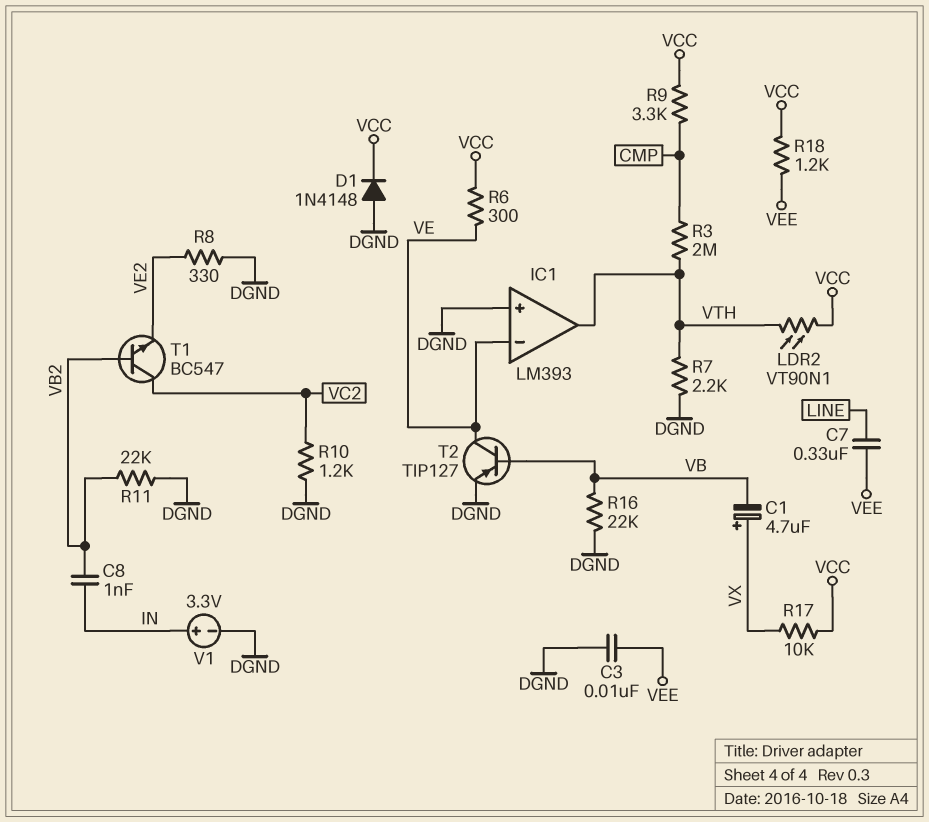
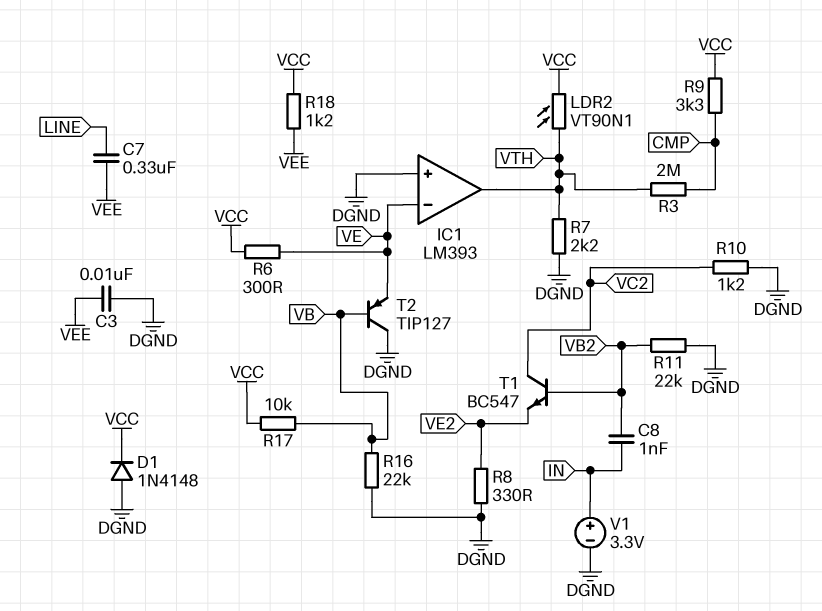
C1: 4.7uF (plus VX, minus VB) -> none
R17: 10k (VCC, VX) -> 10k (VB, VCC)
T2: PNP TIP127 (B VB, C VE, E DGND) -> PNP TIP127 (B VB, C DGND, E VE)

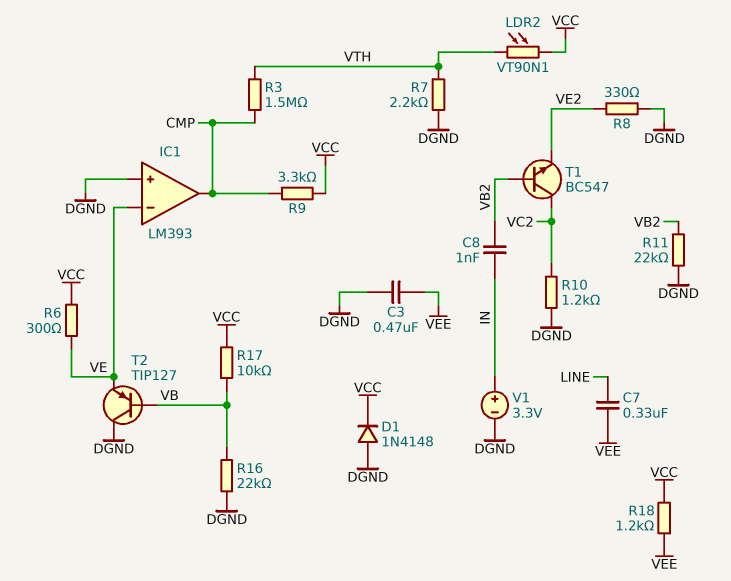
C3: 10nF (DGND, VEE) -> 470nF (DGND, VEE)
IC1 pin out: VTH -> CMP
R3: 2M (CMP, VTH) -> 1.5M (CMP, VTH)

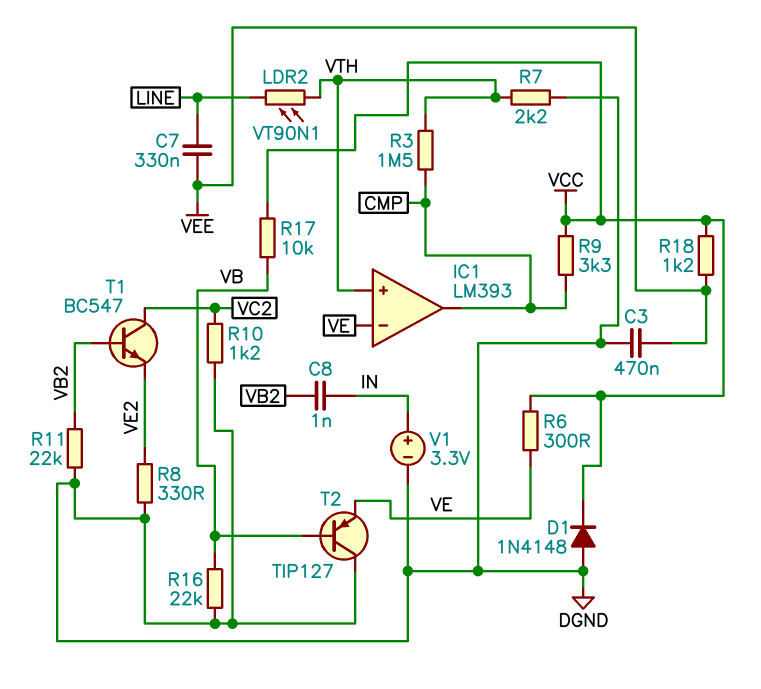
IC1 pin in+: DGND -> VTH
LDR2: VT90N1 (VCC, VTH) -> VT90N1 (LINE, VTH)

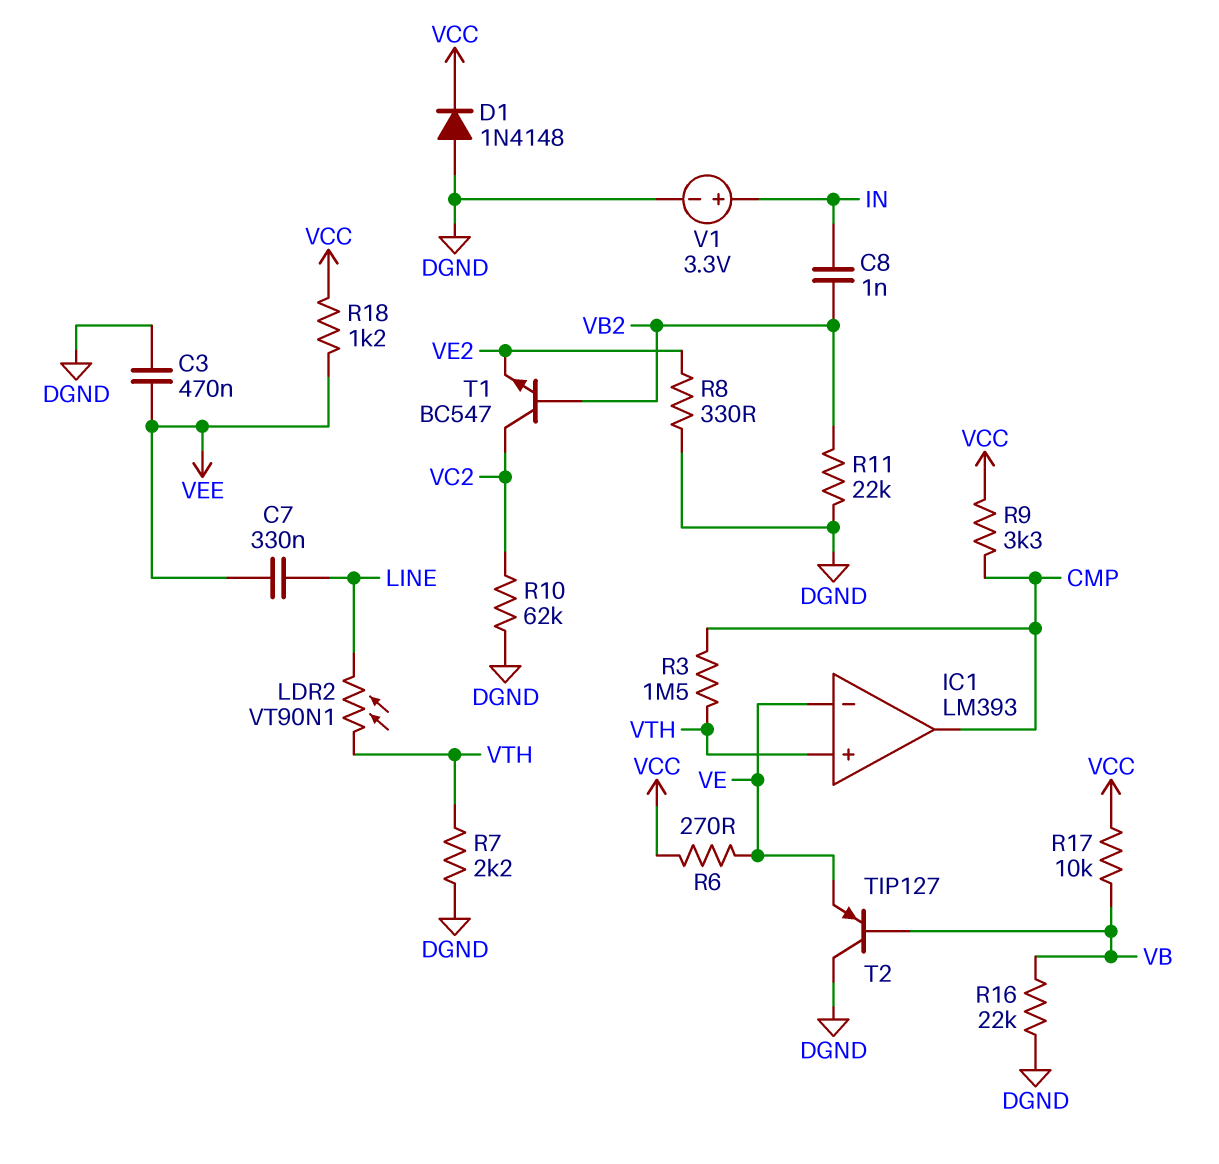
R6: 300 (VCC, VE) -> 270 (VCC, VE)
R10: 1.2k (DGND, VC2) -> 62k (DGND, VC2)

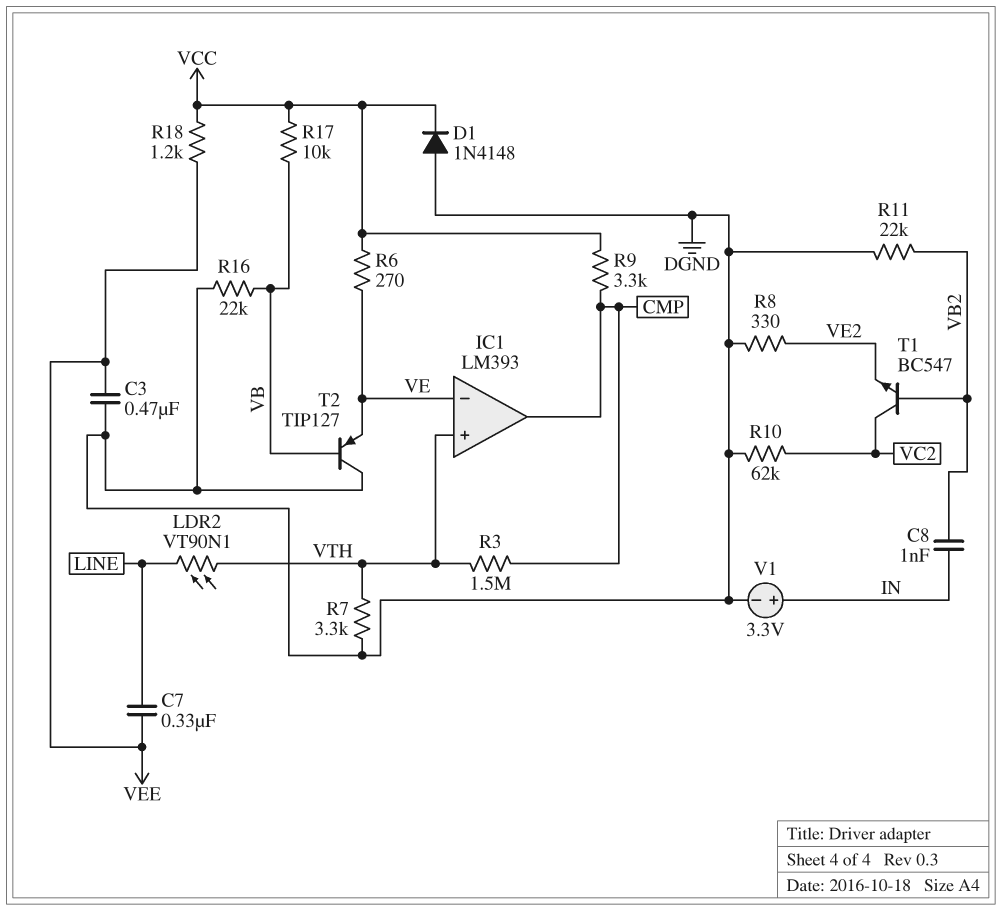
R7: 2.2k (DGND, VTH) -> 3.3k (DGND, VTH)

